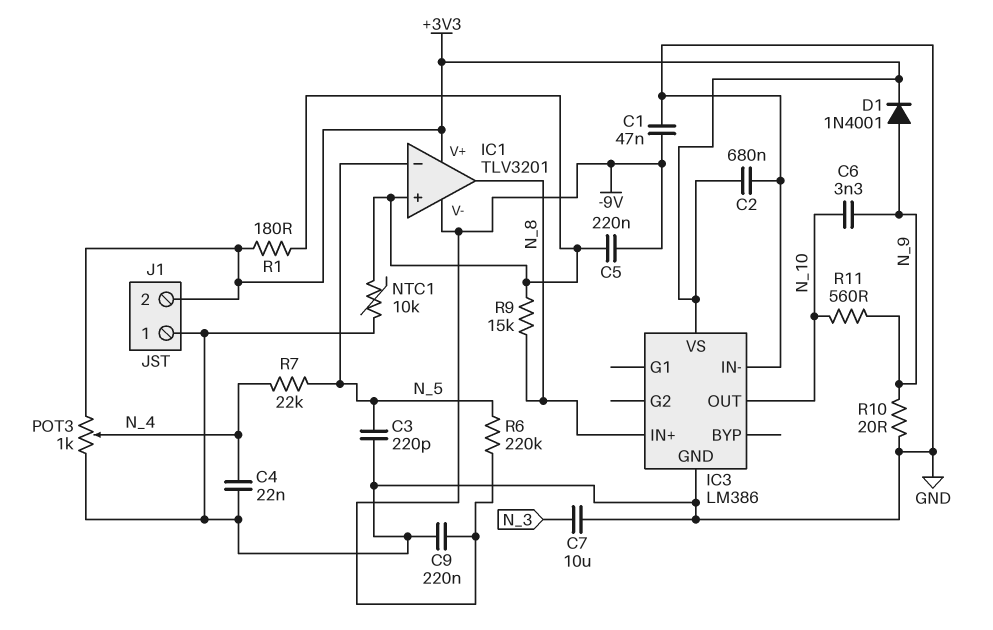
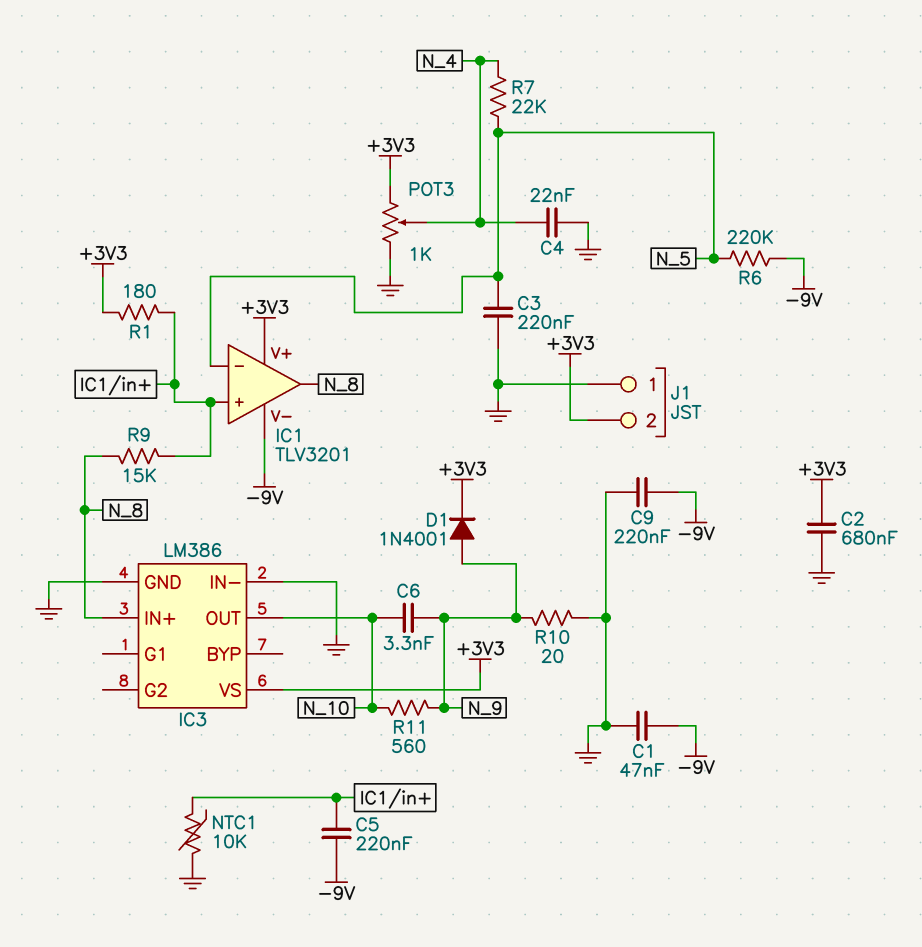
C3: 220pF (GND, N_5) -> 220nF (GND, N_5)
C7: 10uF (GND, N_3) -> none

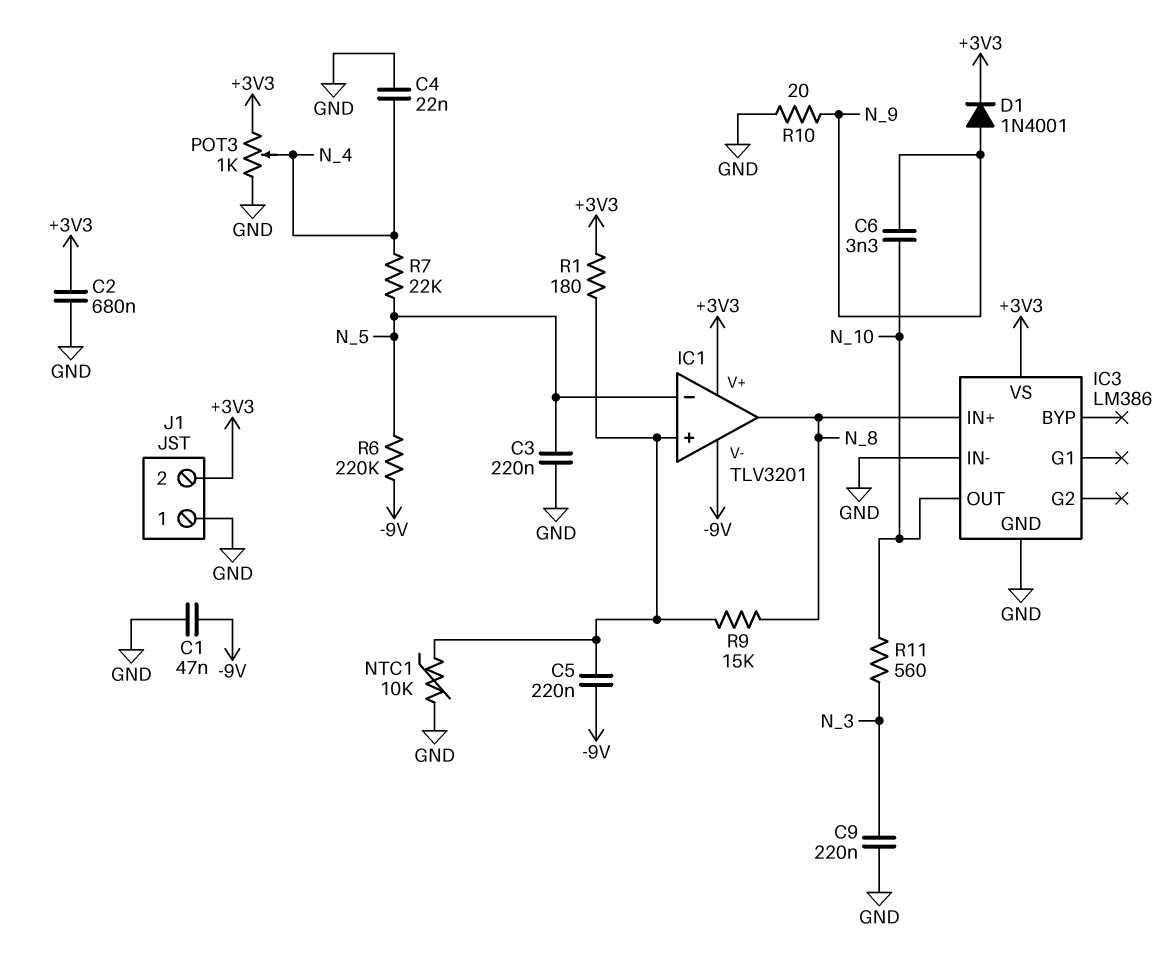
C9: 220nF (-9V, GND) -> 220nF (GND, N_3)
R11: 560 (N_9, N_10) -> 560 (N_3, N_10)

